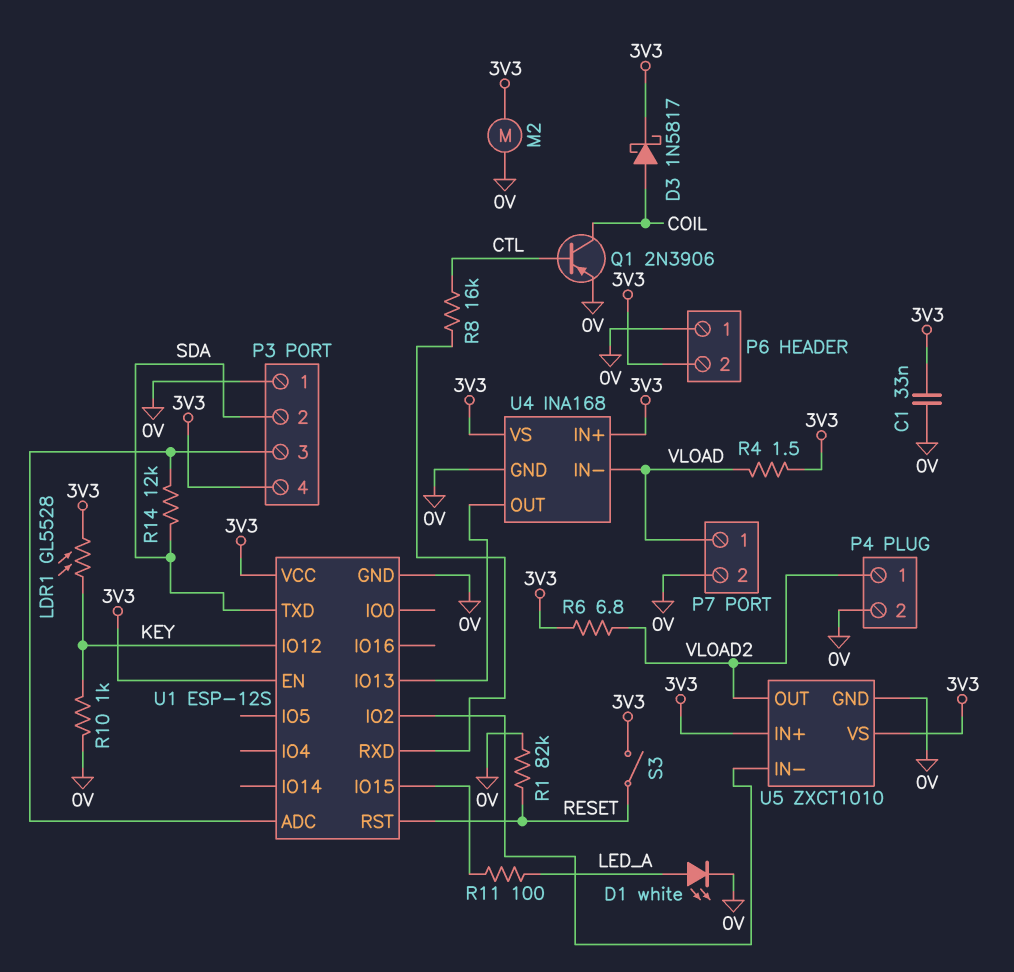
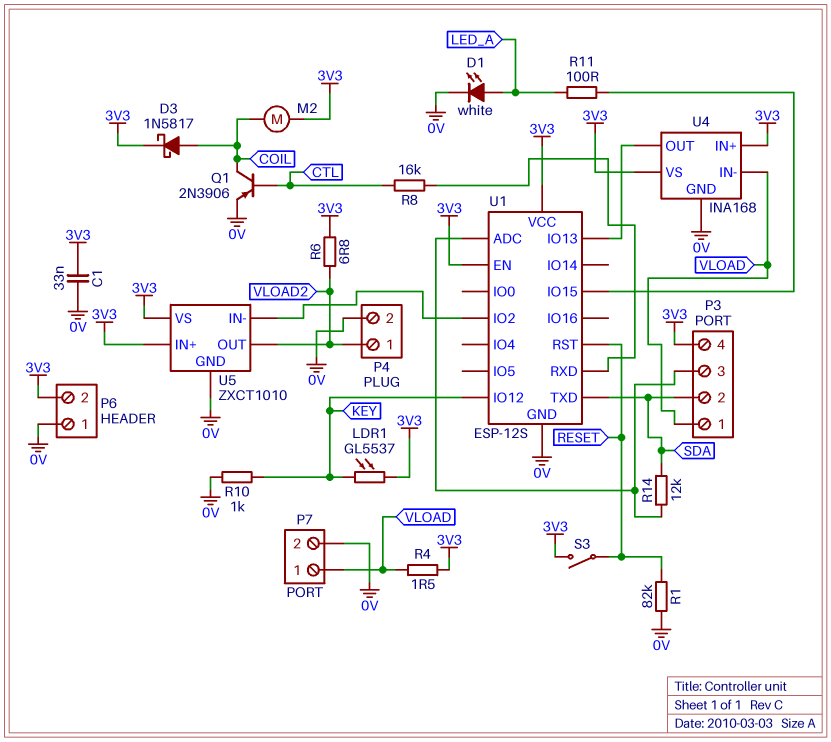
LDR1: GL5528 (3V3, KEY) -> GL5537 (3V3, KEY)
M2: motor (0V, 3V3) -> motor (3V3, COIL)
P3 pin 1: 0V -> VLOAD

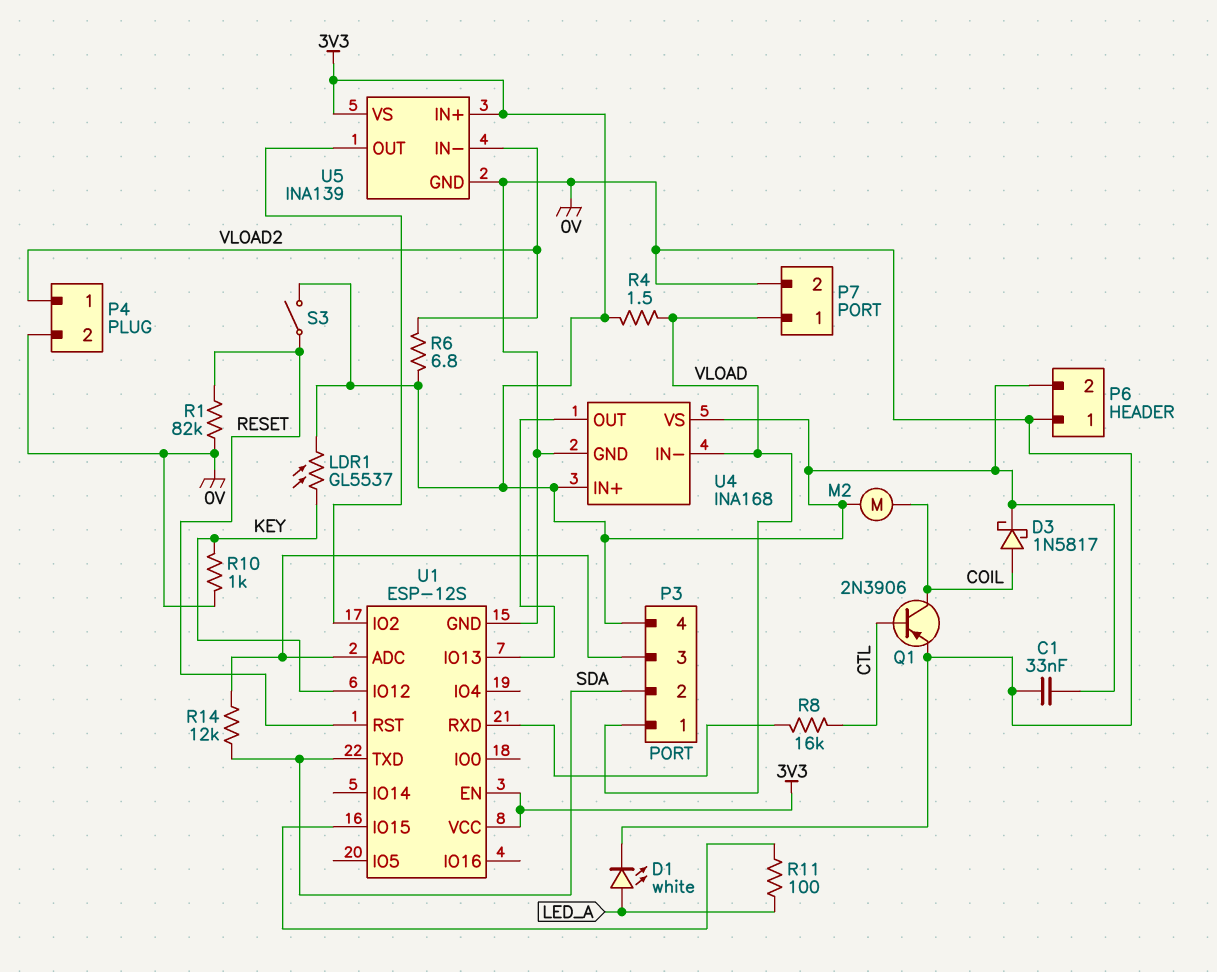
U5: ZXCT1010 -> INA139
U5 pin IN-: U1/IO2 -> VLOAD2
U5 pin OUT: VLOAD2 -> U1/IO2

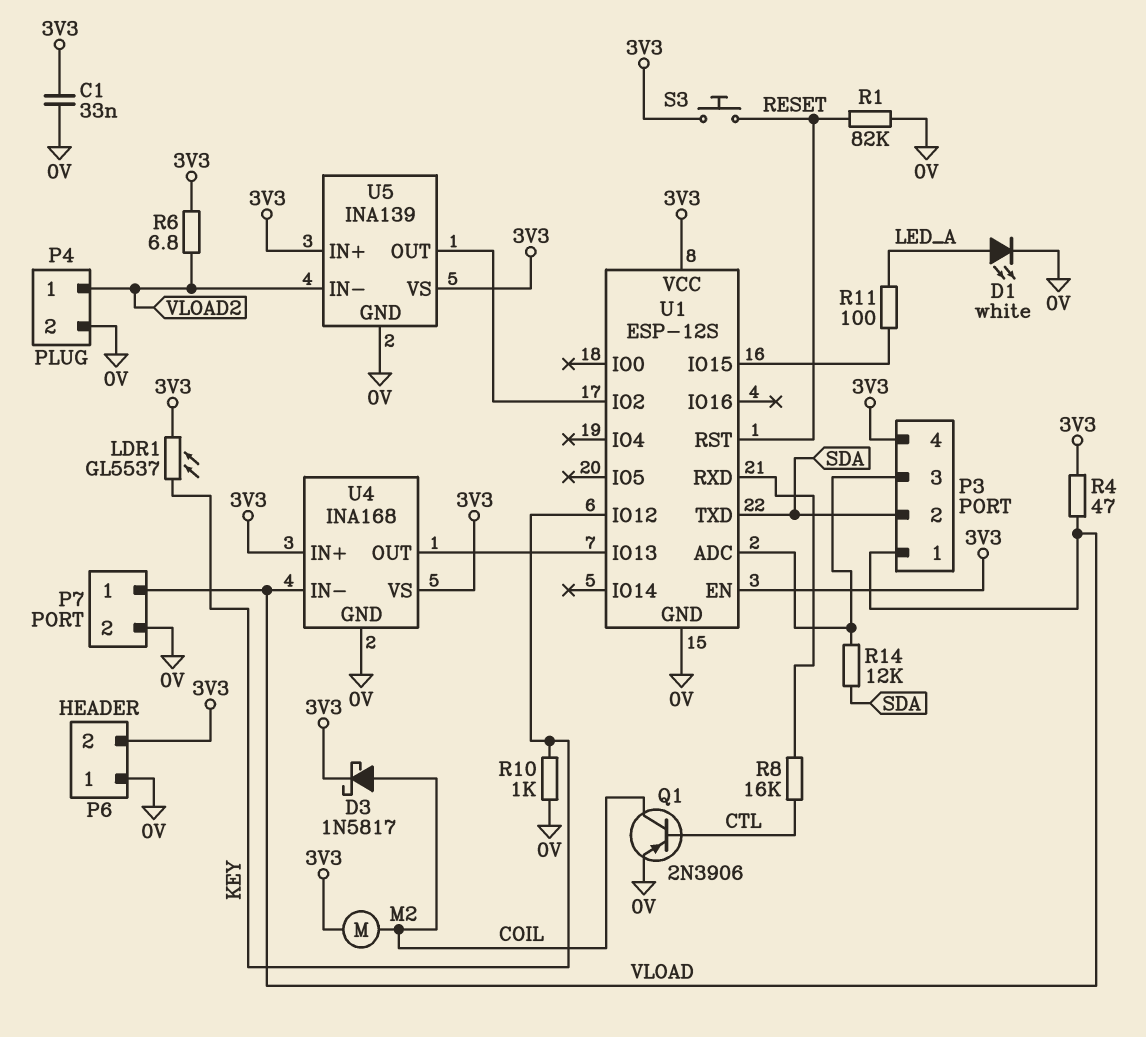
R4: 1.5 (3V3, VLOAD) -> 47 (3V3, VLOAD)
S3: switch (3V3, RESET) -> button (3V3, RESET)

